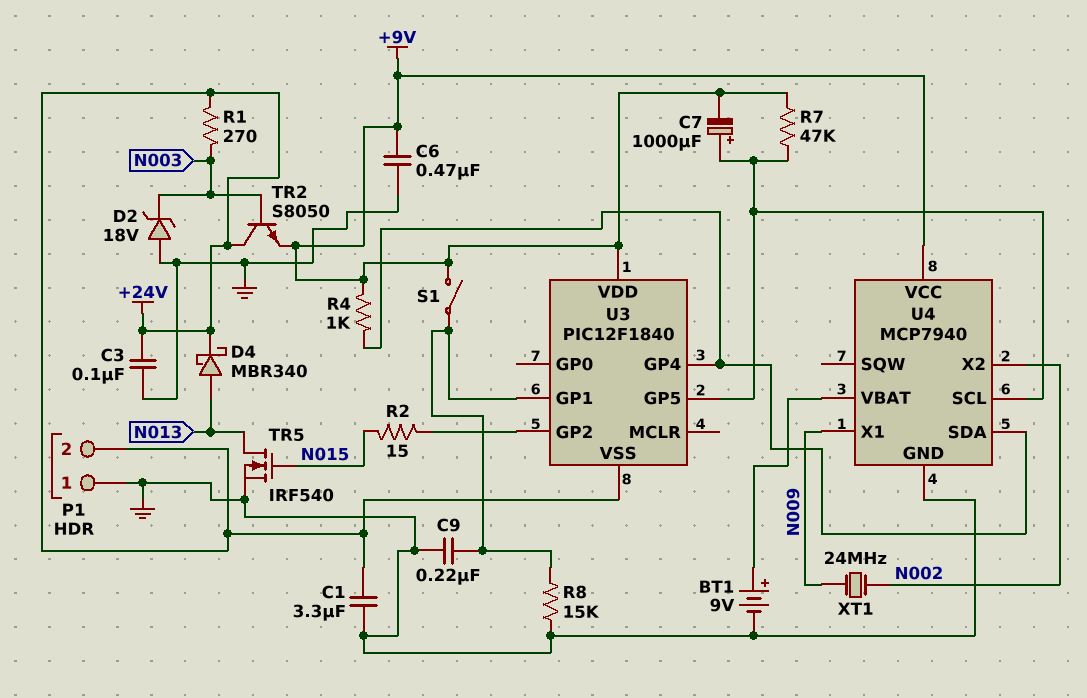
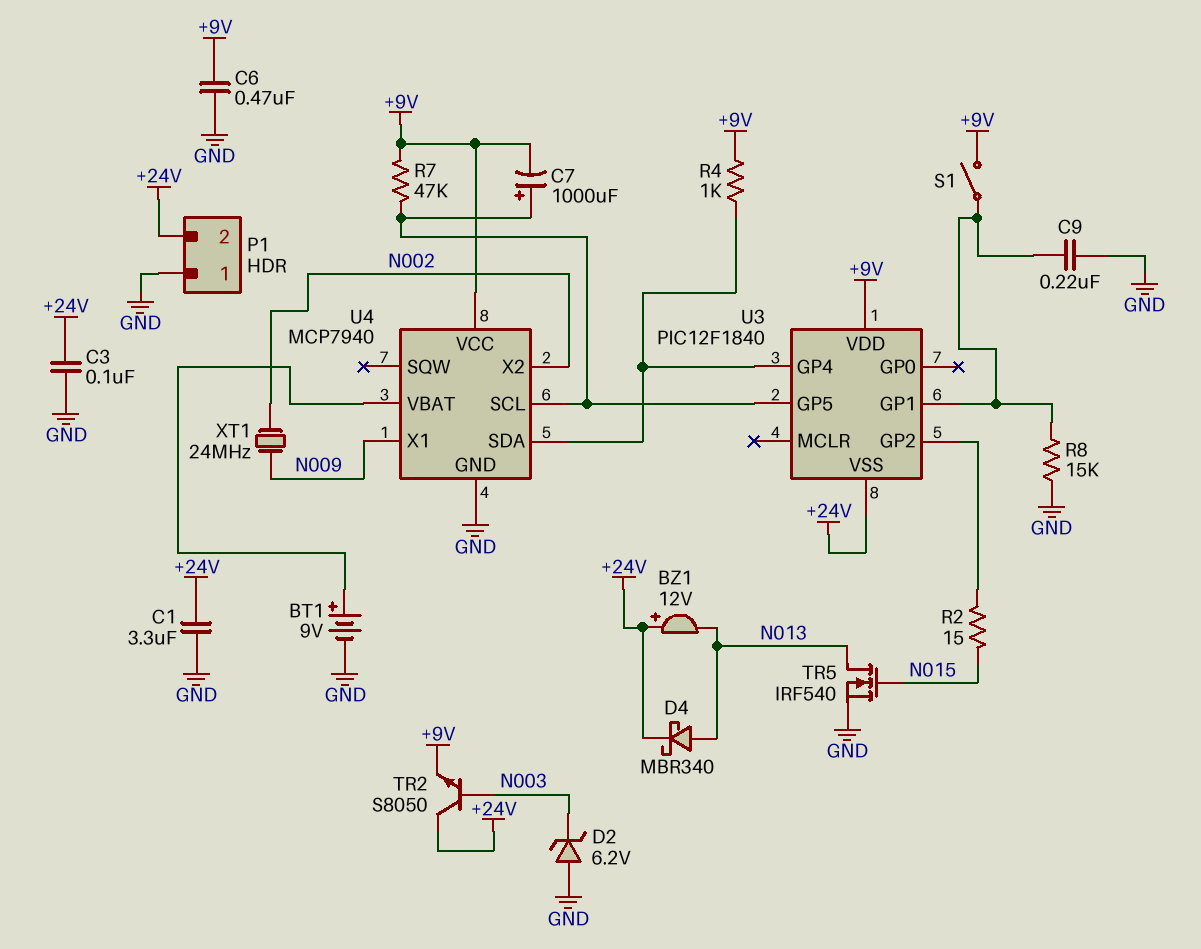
BZ1: none -> buzzer 12V (plus +24V, minus N013)
D2: zener 18V (A GND, K N003) -> zener 6.2V (A GND, K N003)
R1: 270 (+24V, N003) -> none

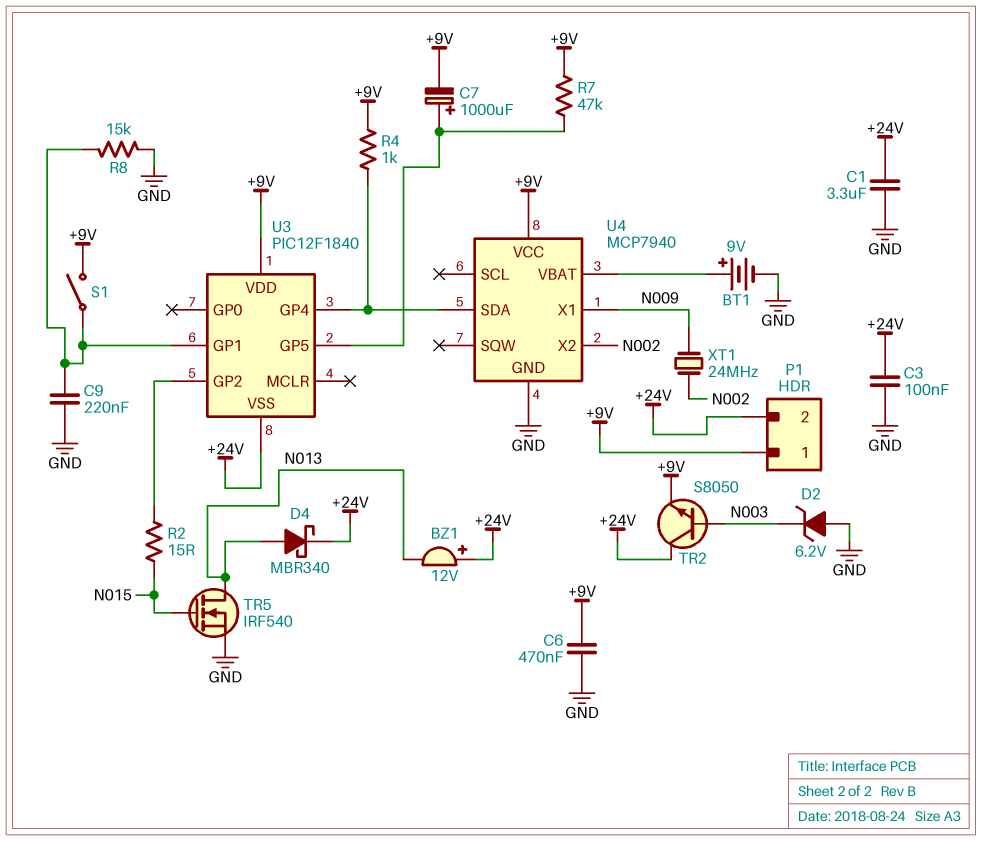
P1 pin 1: GND -> +9V
U4 pin SCL: U3/GP5 -> none

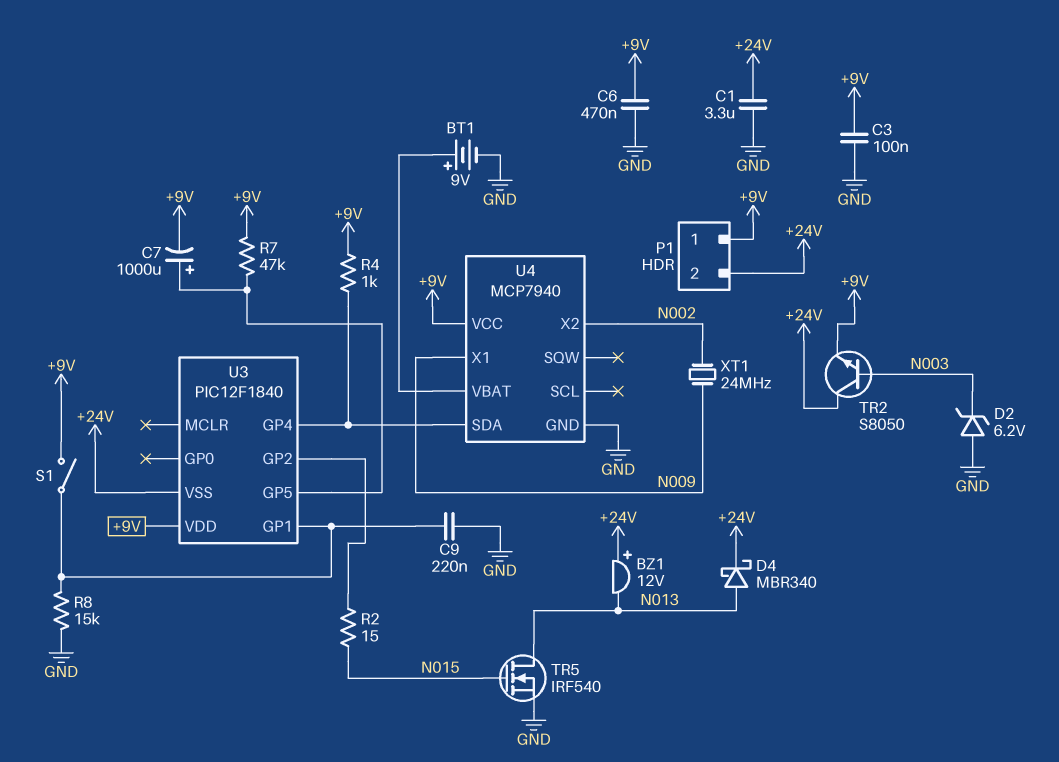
C3: 100nF (+24V, GND) -> 100nF (+9V, GND)

